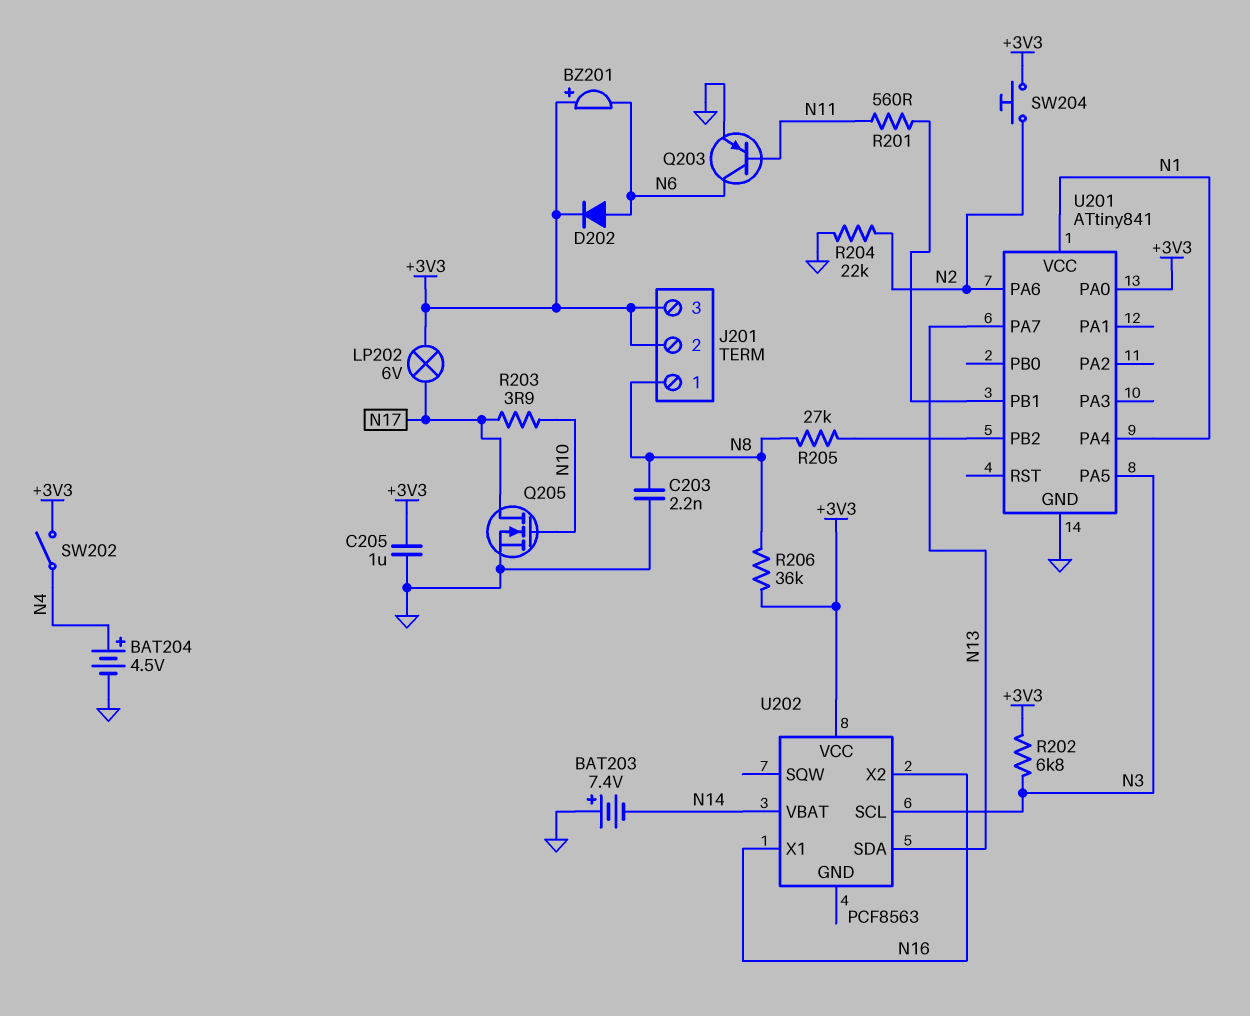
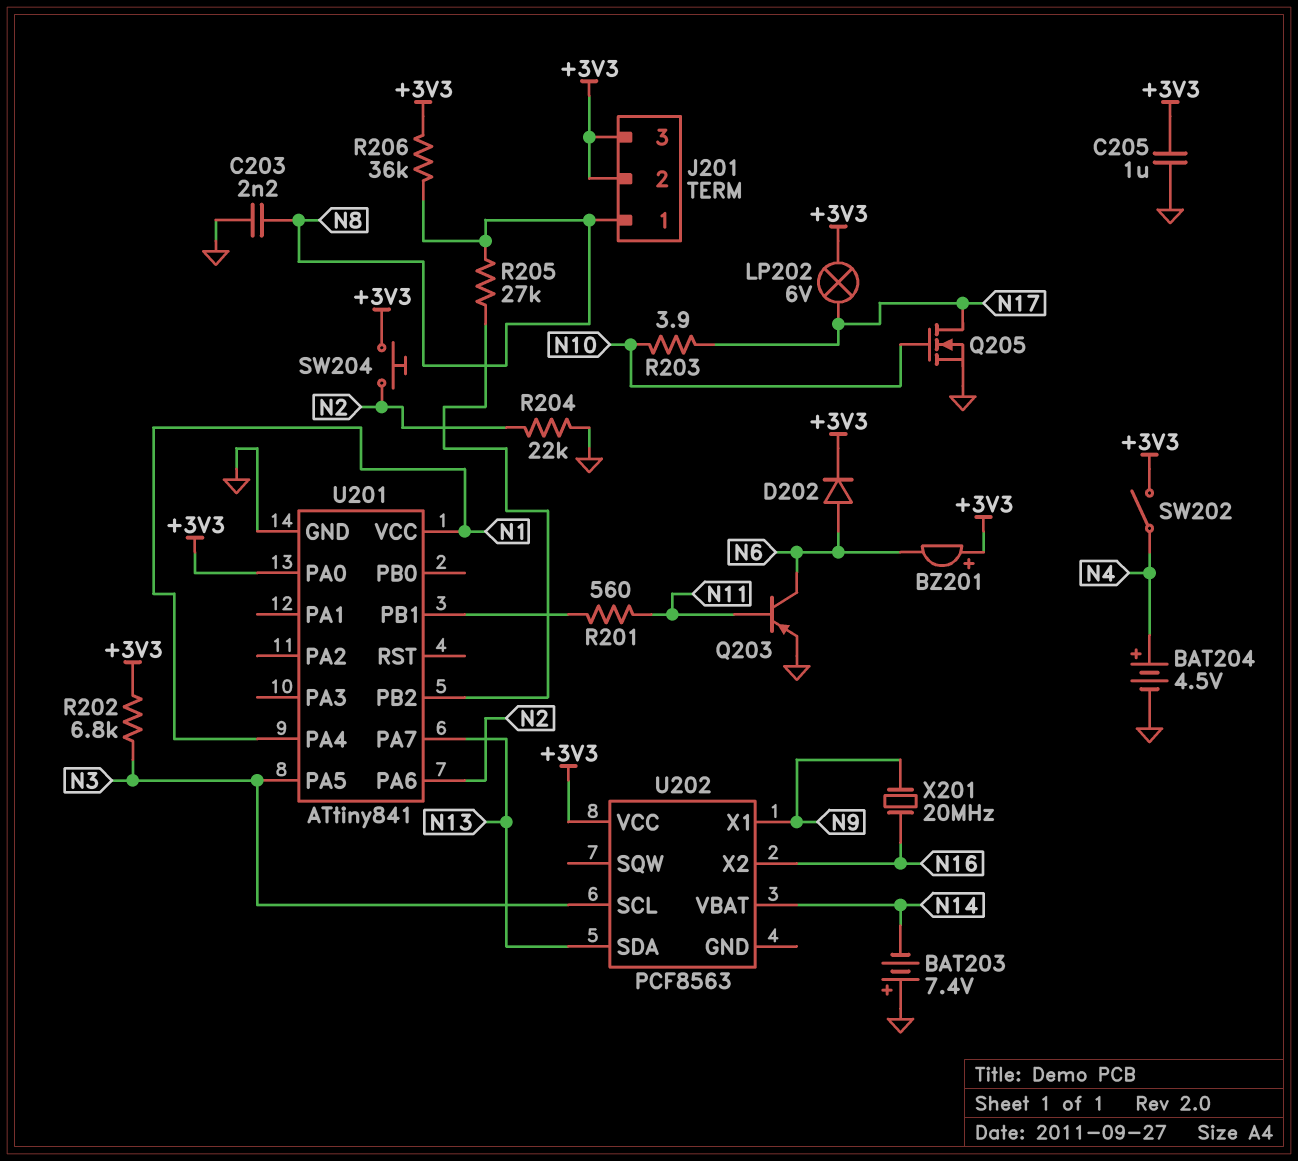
U202 pin X1: N16 -> N9
X201: none -> 20MHz (N9, N16)

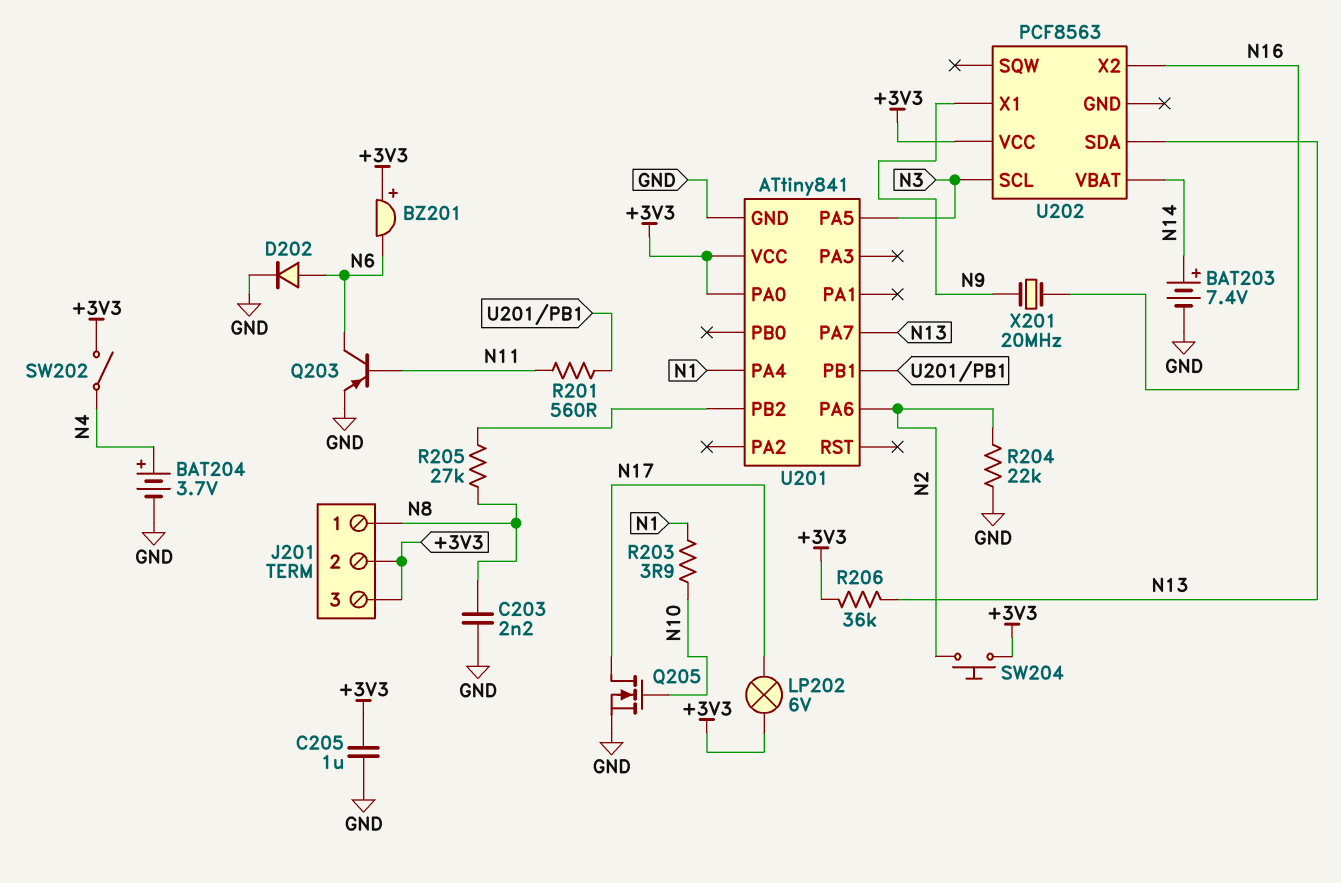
BAT203: 7.4V (plus GND, minus N14) -> 7.4V (plus N14, minus GND)
BAT204: 4.5V (plus N4, minus GND) -> 3.7V (plus N4, minus GND)
D202: diode (A N6, K +3V3) -> diode (A N6, K GND)
R202: 6.8k (+3V3, N3) -> none
R203: 3.9 (N10, N17) -> 3.9 (N1, N10)
R206: 36k (+3V3, N8) -> 36k (+3V3, N13)
U201 pin VCC: N1 -> +3V3

